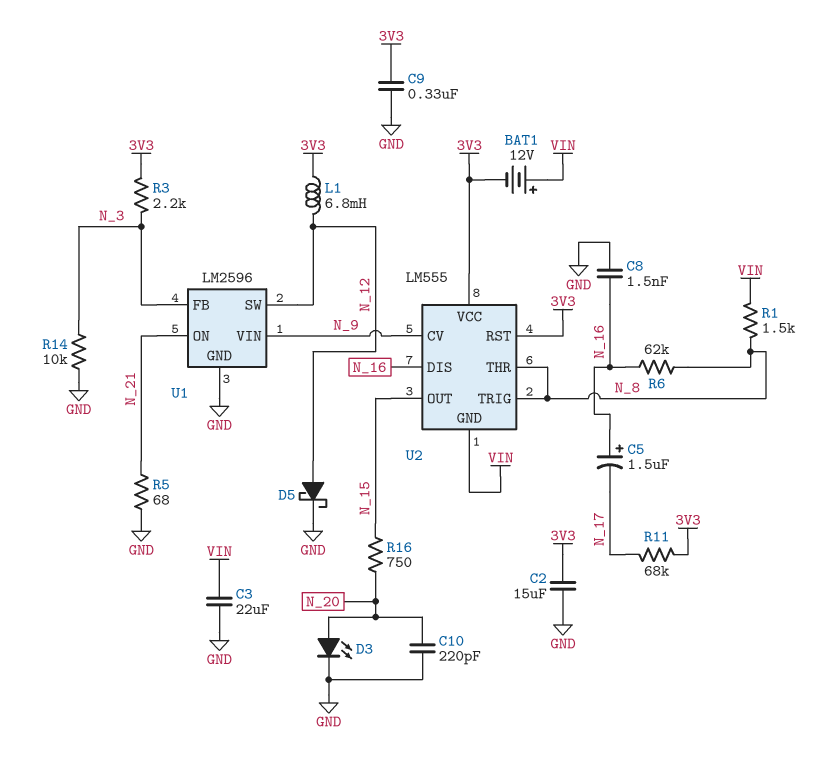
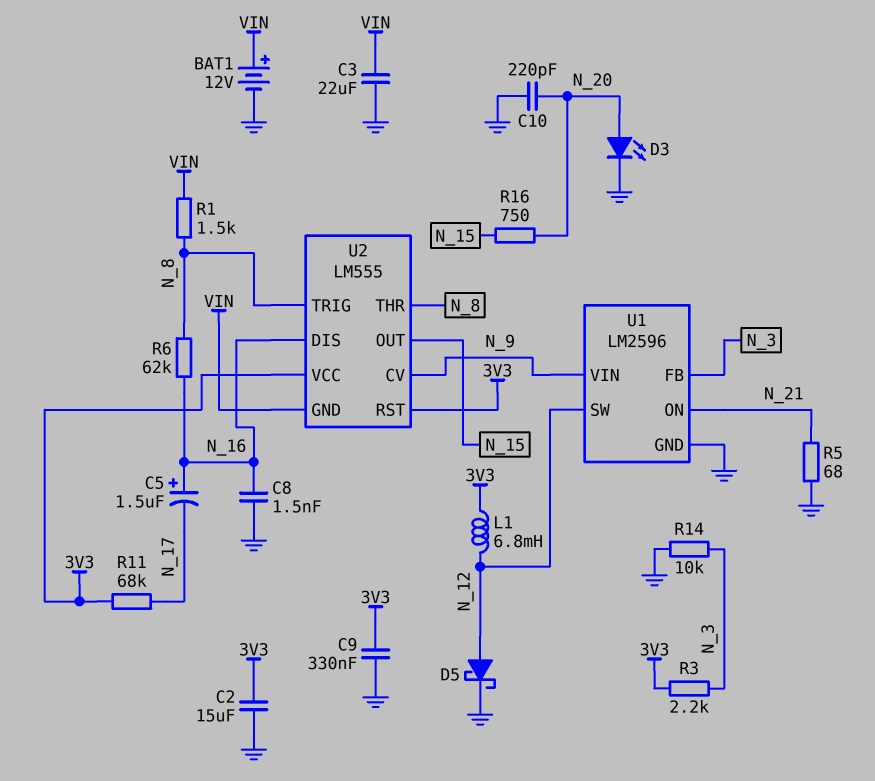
BAT1: 12V (plus VIN, minus 3V3) -> 12V (plus VIN, minus GND)

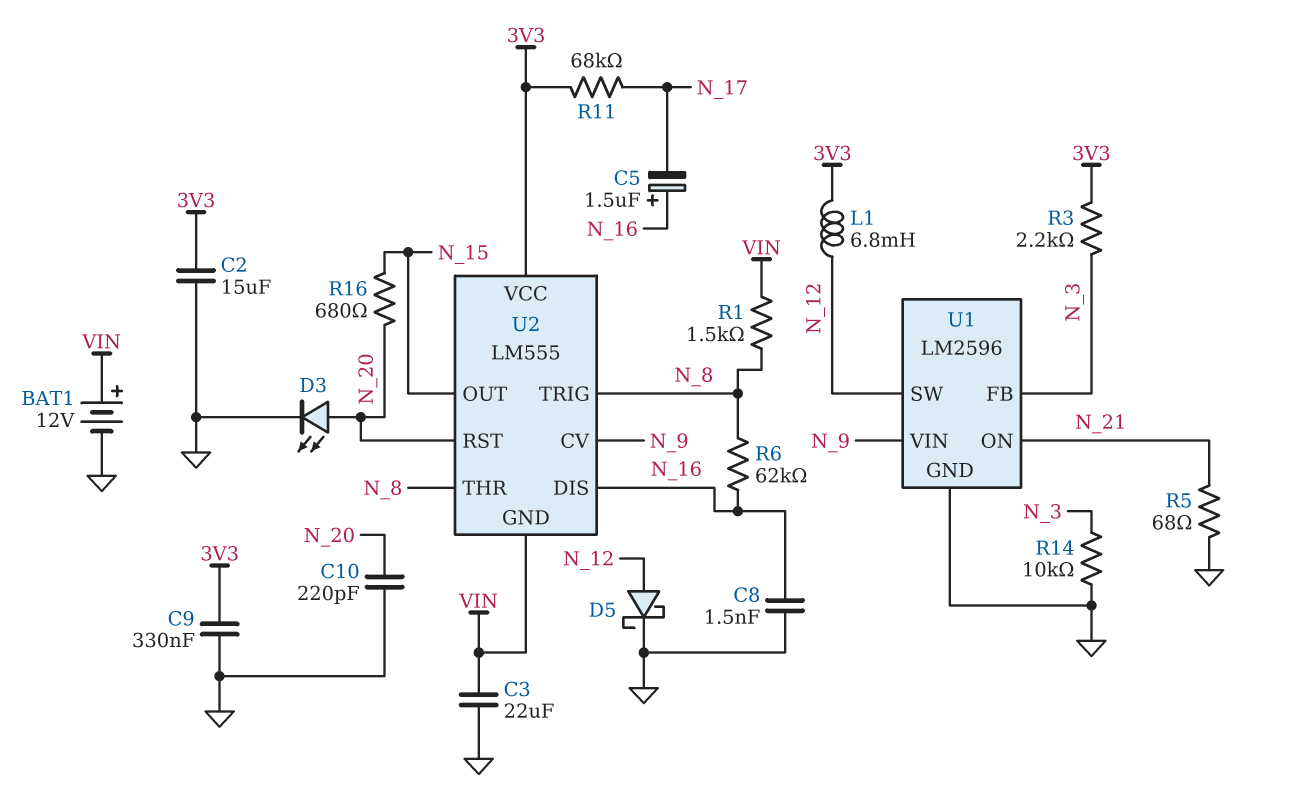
R16: 750 (N_15, N_20) -> 680 (N_15, N_20)
U2 pin RST: 3V3 -> N_20

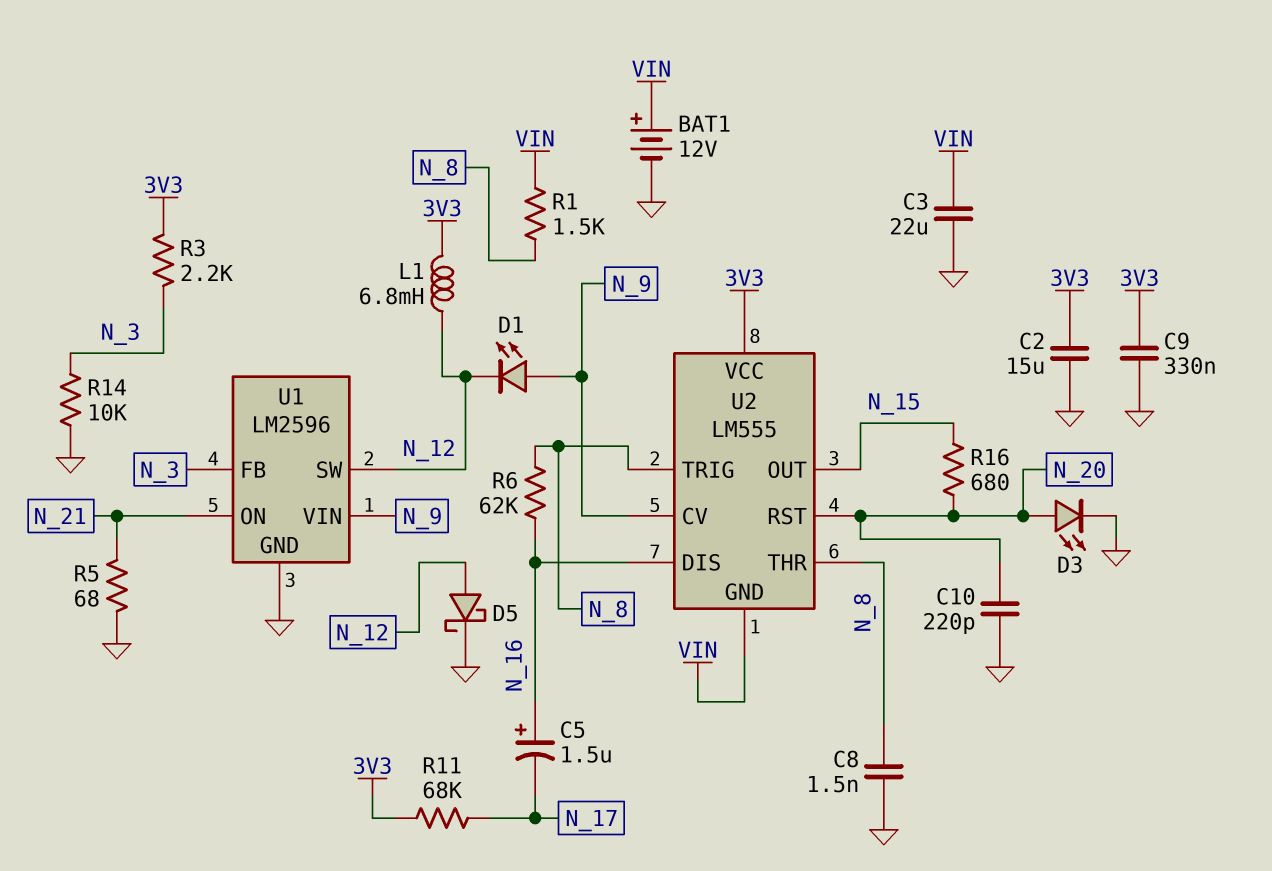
C8: 1.5nF (GND, N_16) -> 1.5nF (GND, N_8)
D1: none -> LED (A N_9, K N_12)

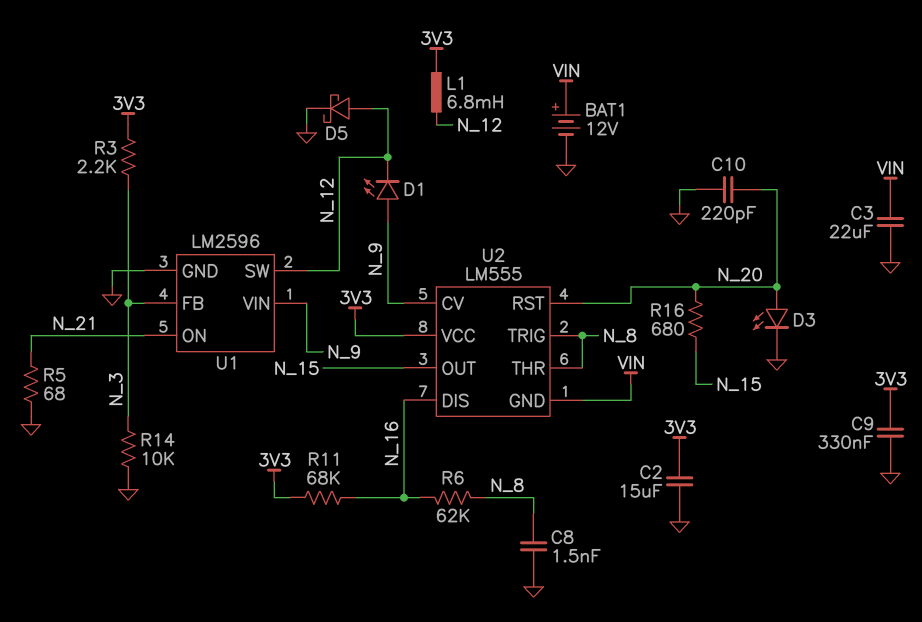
C5: 1.5uF (plus N_16, minus N_17) -> none
R1: 1.5k (N_8, VIN) -> none
R11: 68k (3V3, N_17) -> 68k (3V3, N_16)

